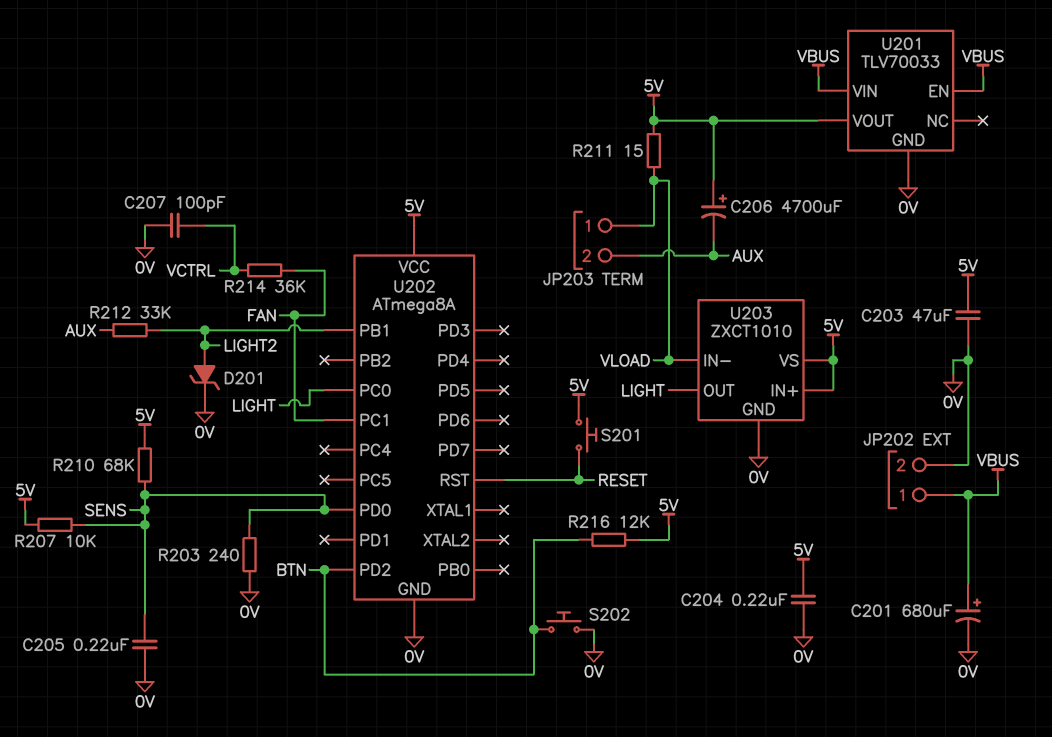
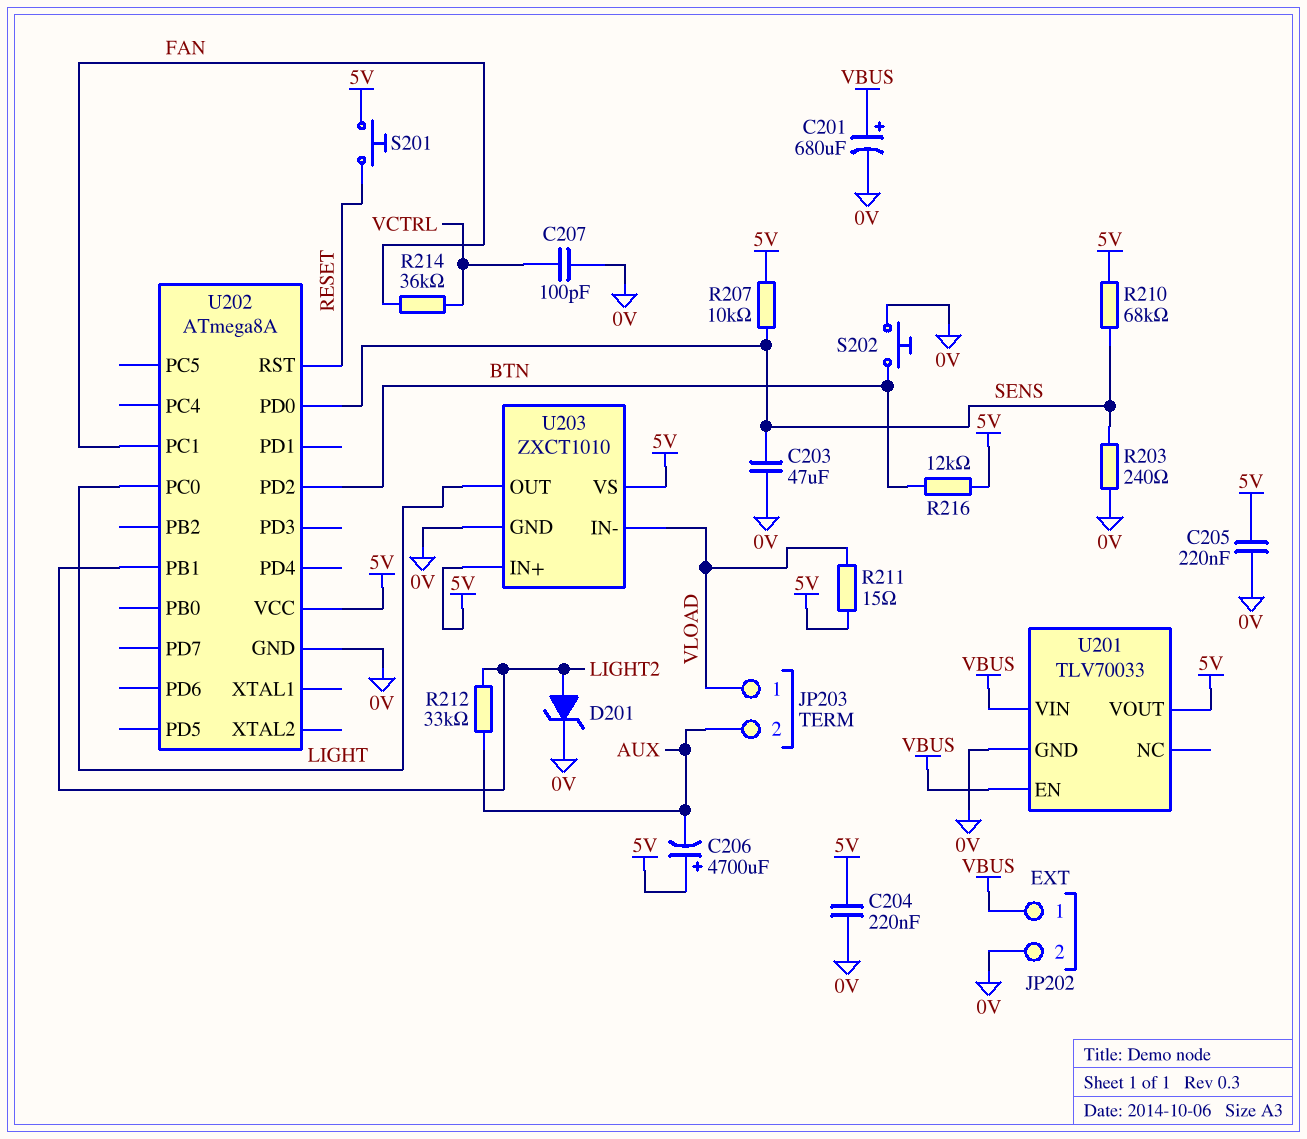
C203: 47uF (0V, 5V) -> 47uF (0V, SENS)
C205: 220nF (0V, SENS) -> 220nF (0V, 5V)

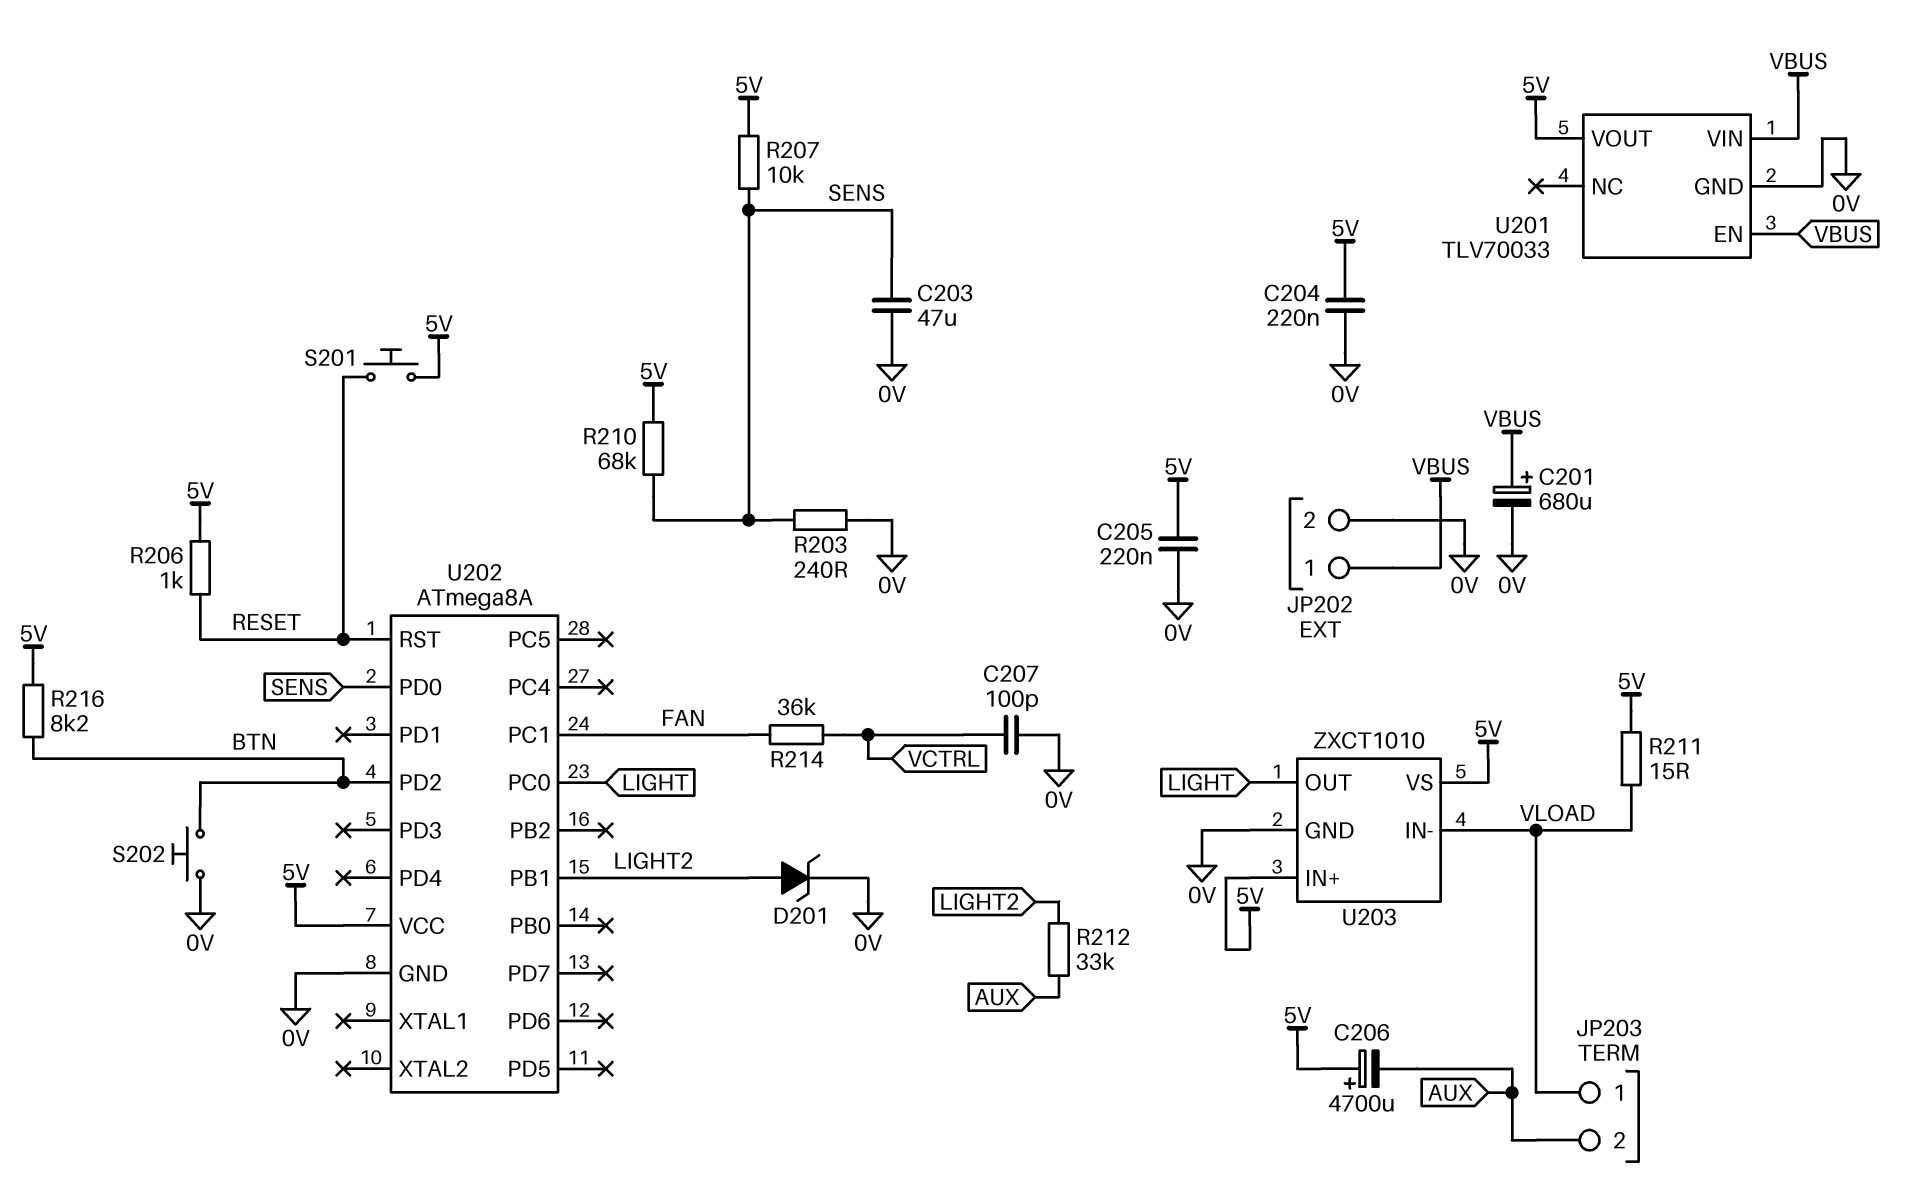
R206: none -> 1k (5V, RESET)
R216: 12k (5V, BTN) -> 8.2k (5V, BTN)

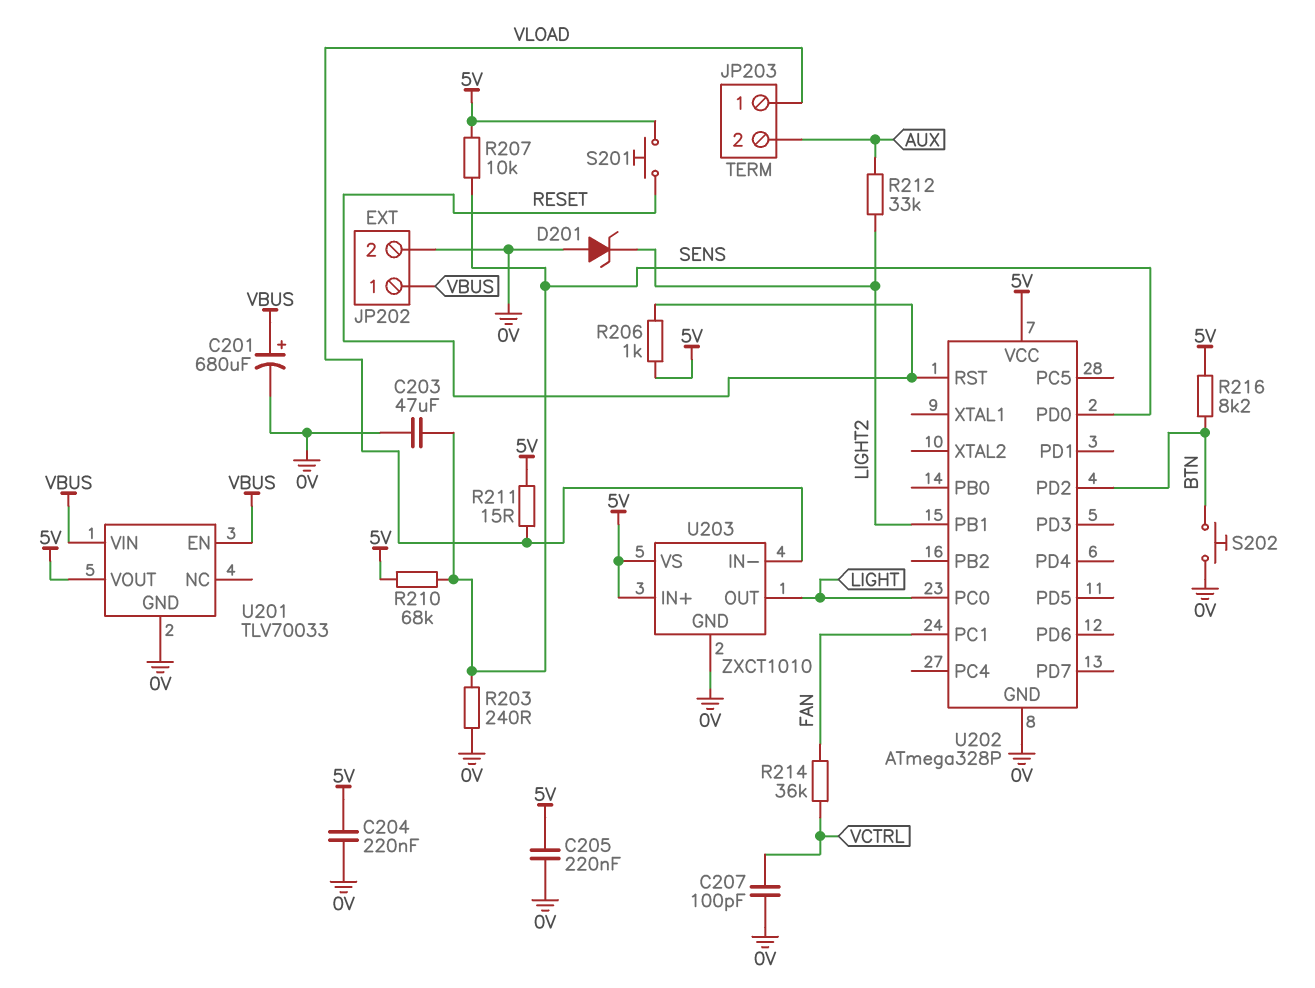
C206: 4700uF (plus 5V, minus AUX) -> none
D201: zener (A LIGHT2, K 0V) -> zener (A 0V, K LIGHT2)
U202: ATmega8A -> ATmega328P

